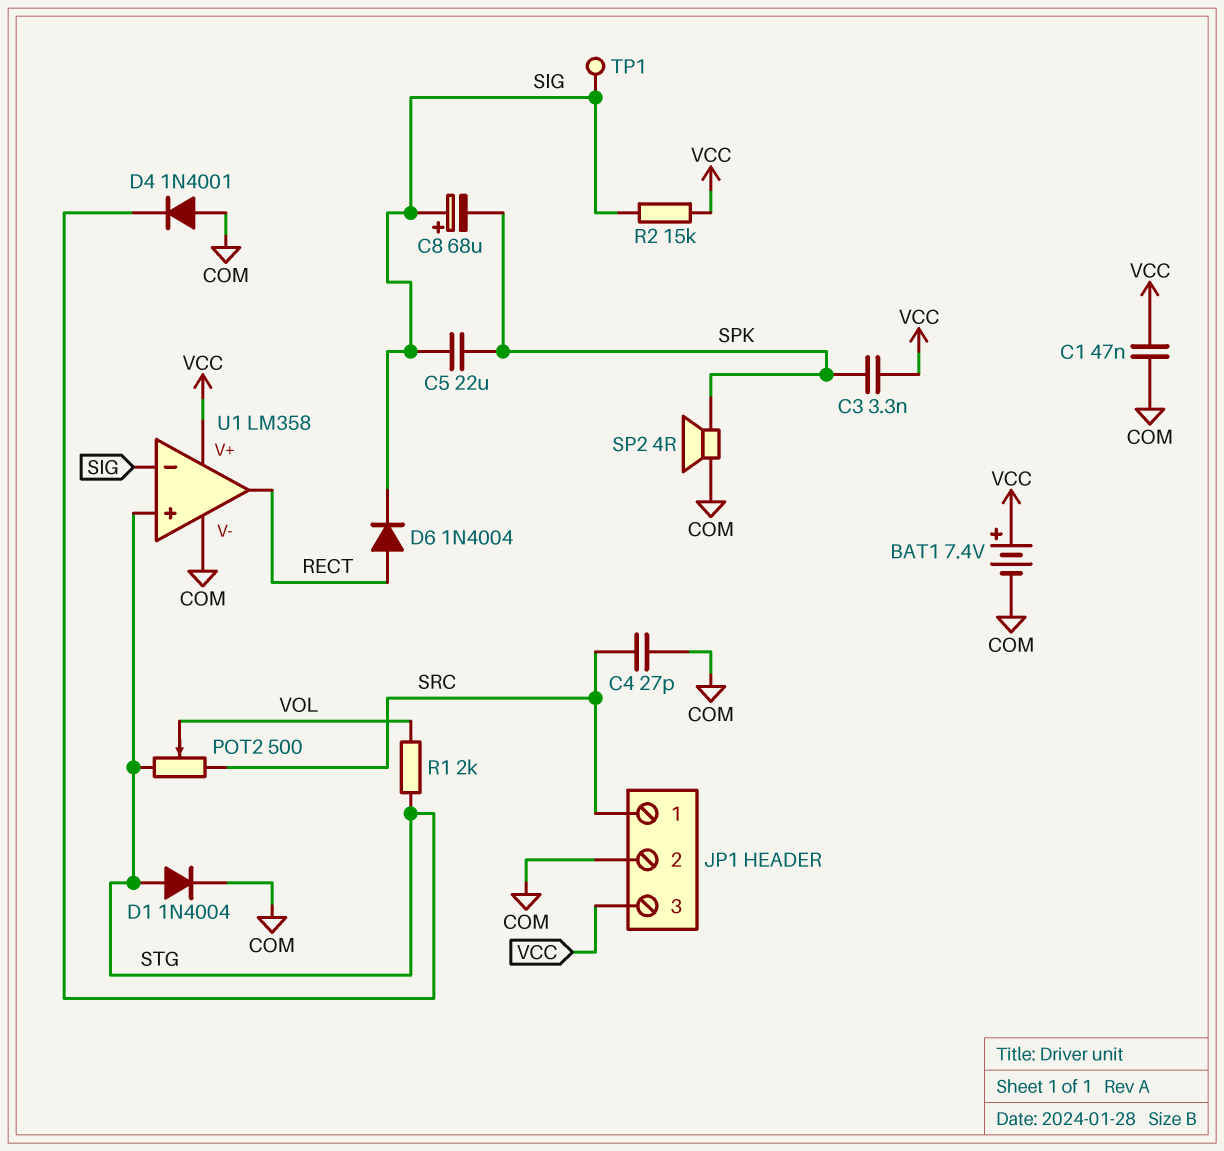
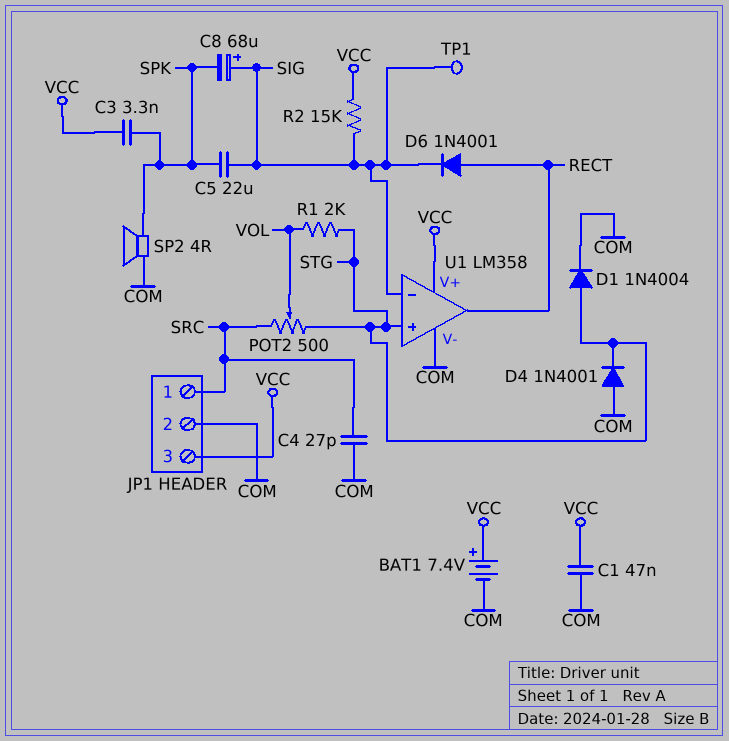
D6: diode 1N4004 (A RECT, K SIG) -> diode 1N4001 (A RECT, K SIG)

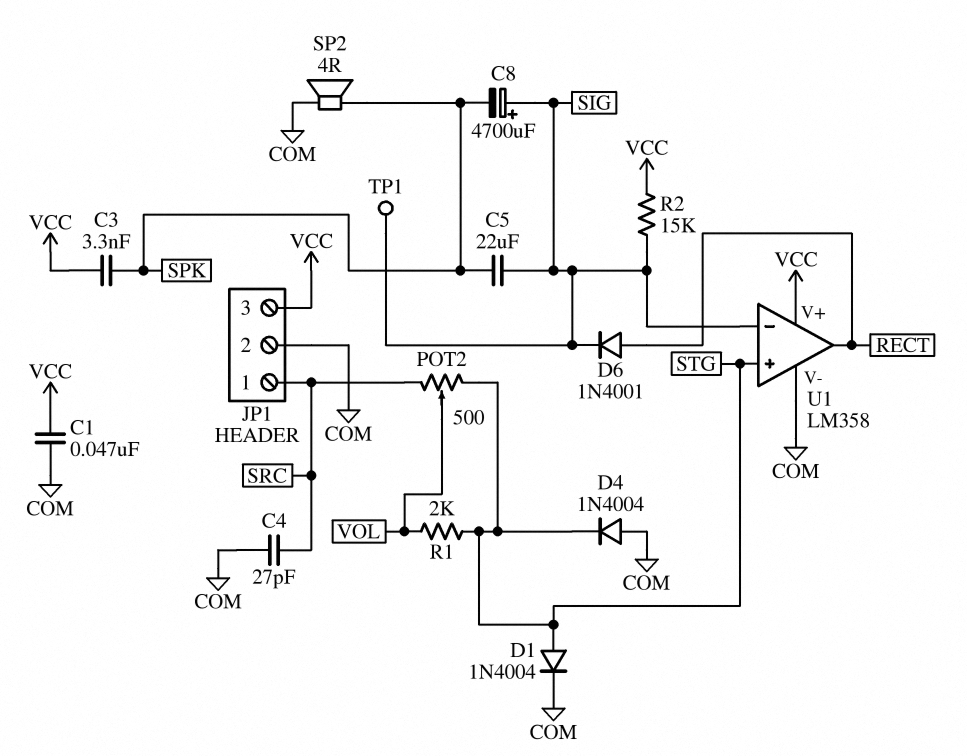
BAT1: 7.4V (plus VCC, minus COM) -> none
C8: 68uF (plus SIG, minus SPK) -> 4700uF (plus SIG, minus SPK)
D4: diode 1N4001 (A COM, K STG) -> diode 1N4004 (A COM, K STG)

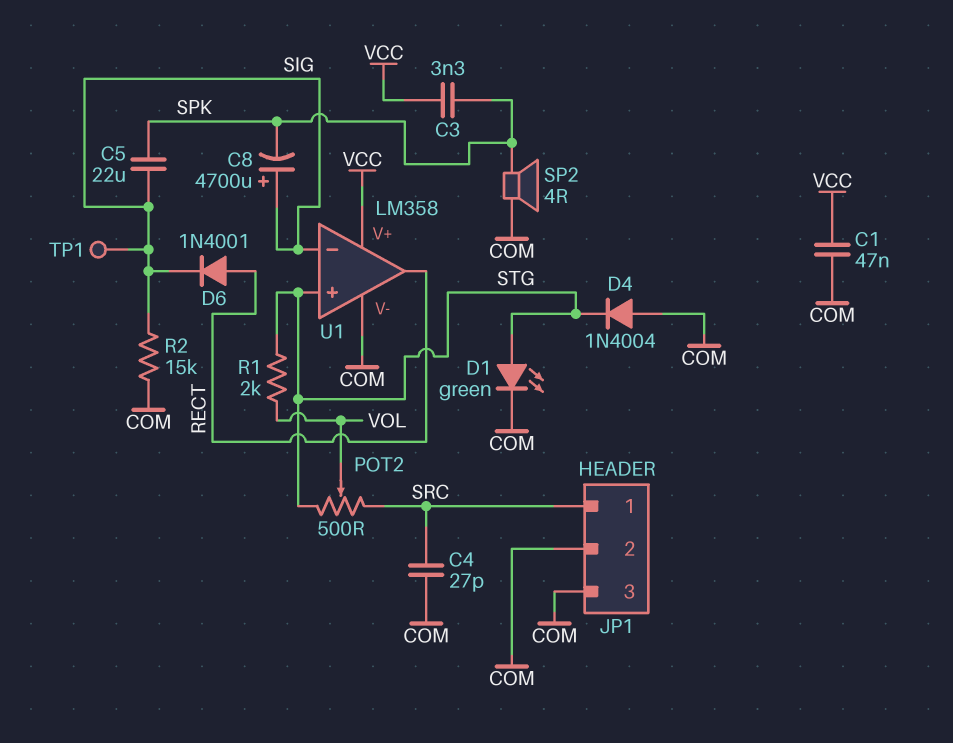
D1: diode 1N4004 (A STG, K COM) -> LED green (A STG, K COM)
JP1 pin 3: VCC -> COM
R2: 15k (SIG, VCC) -> 15k (COM, SIG)

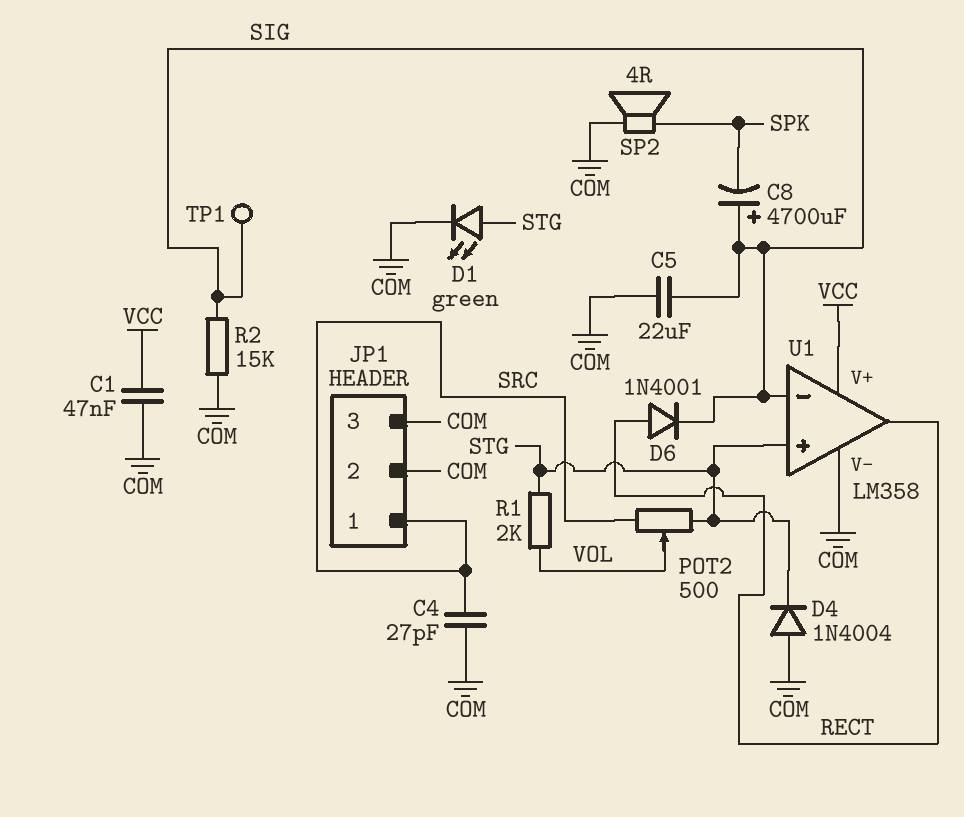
C3: 3.3nF (SPK, VCC) -> none
C5: 22uF (SIG, SPK) -> 22uF (COM, SIG)

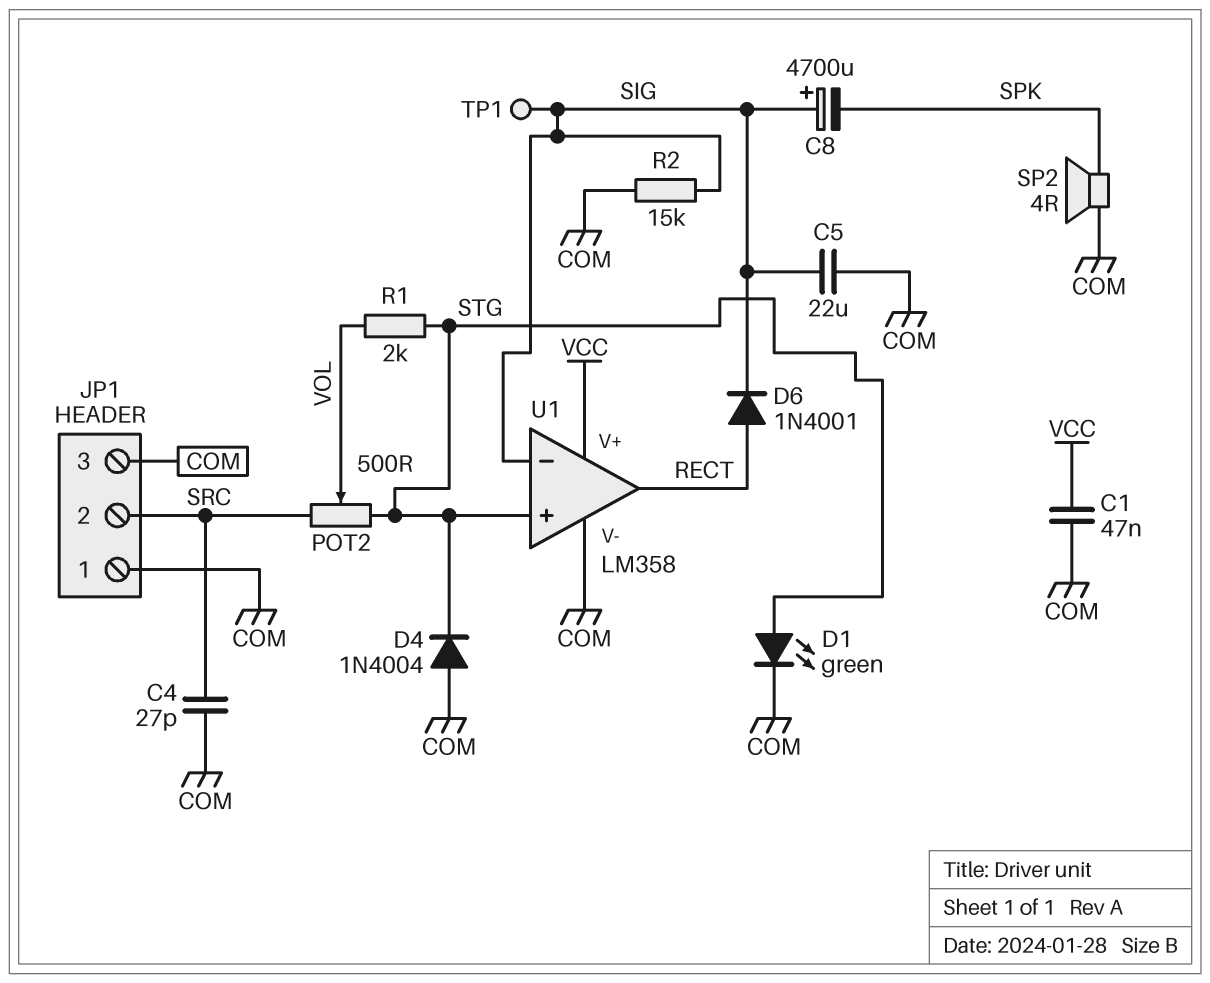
JP1 pin 1: SRC -> COM
JP1 pin 2: COM -> SRC

